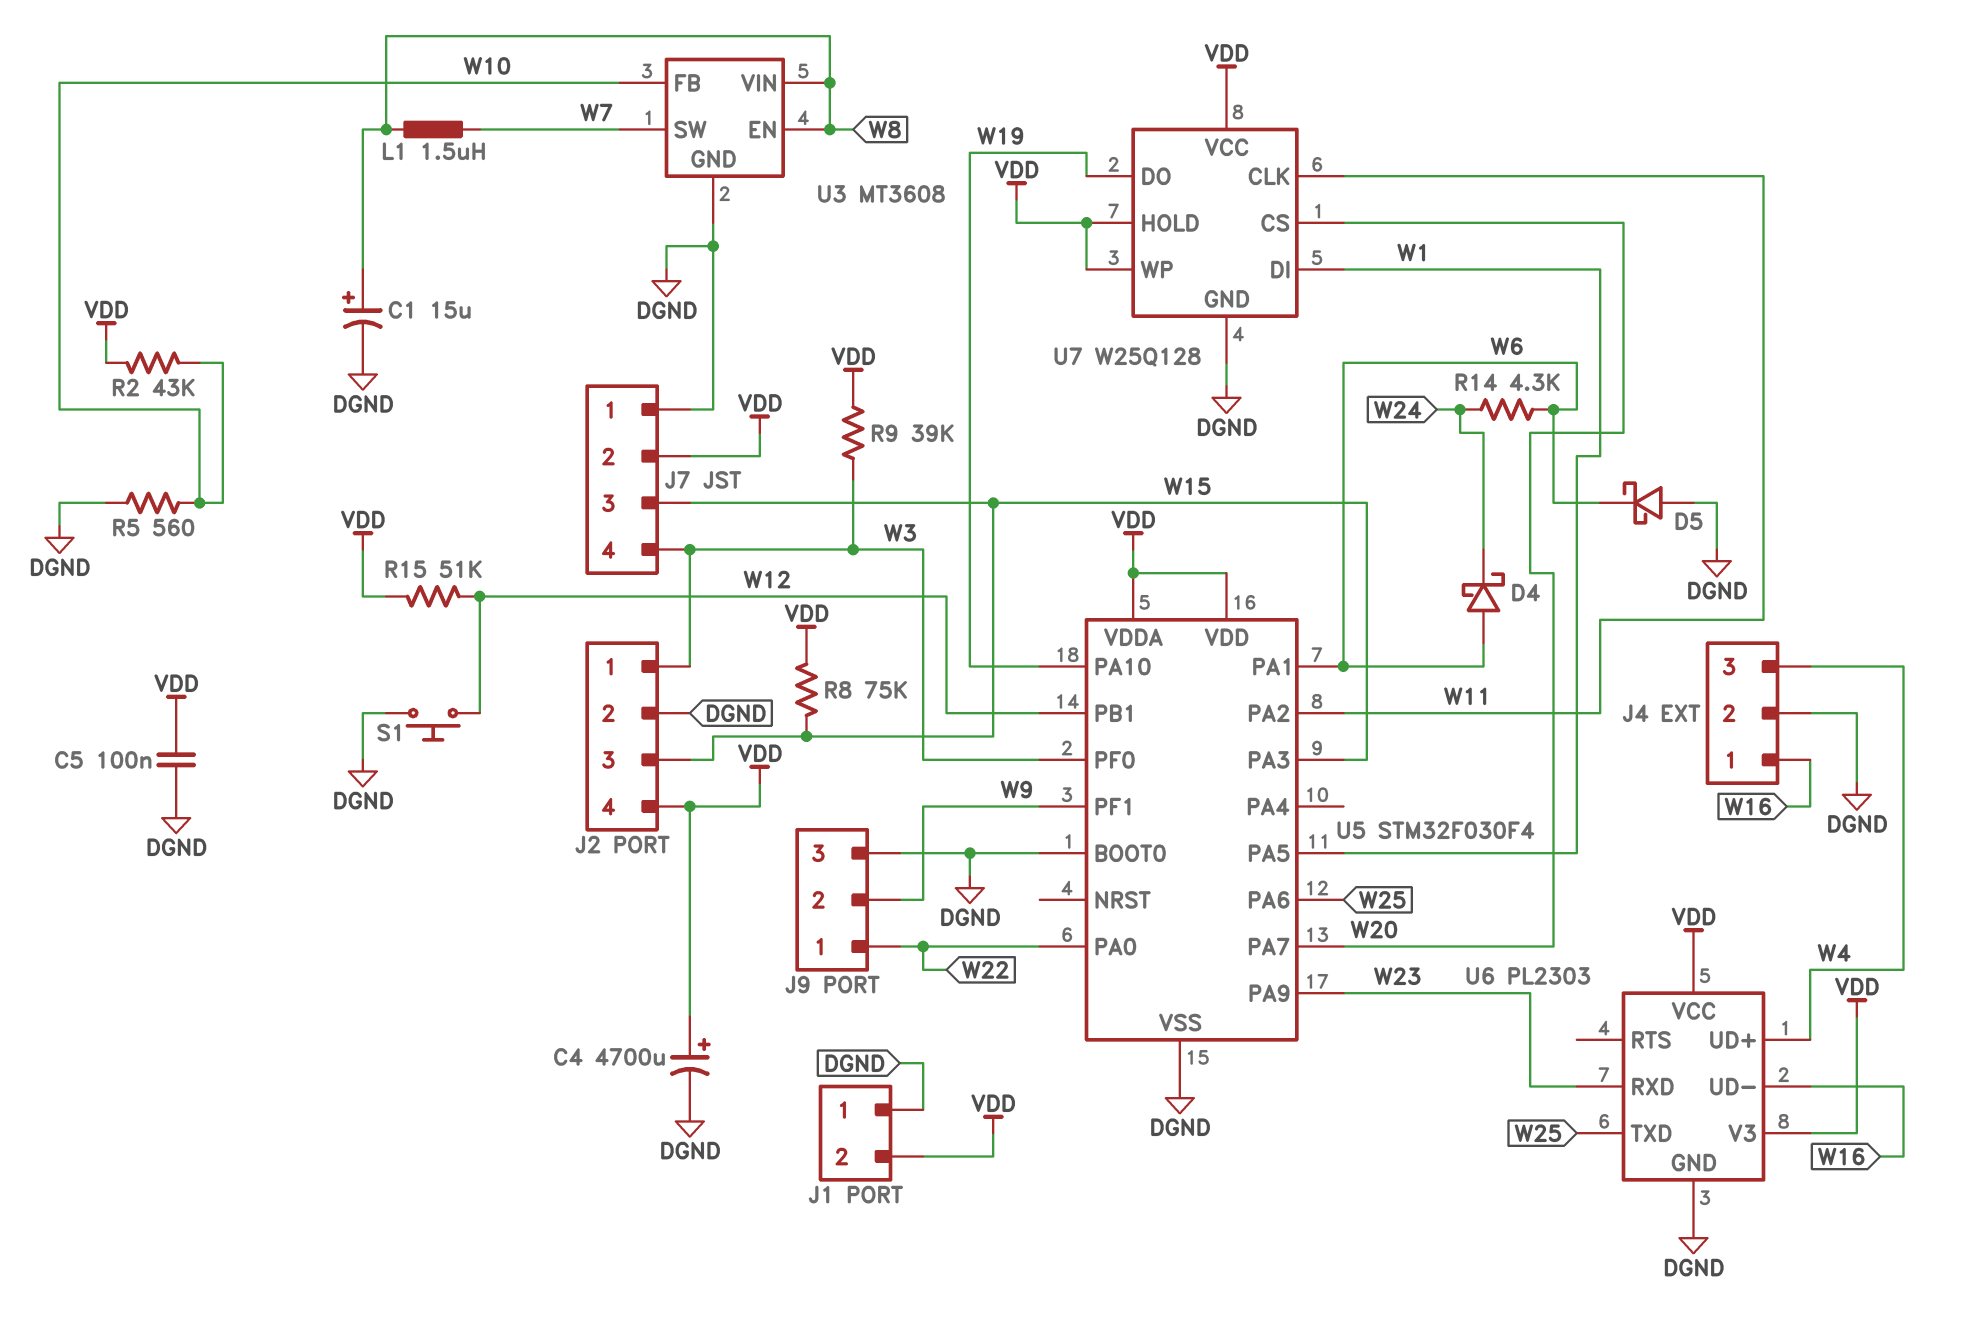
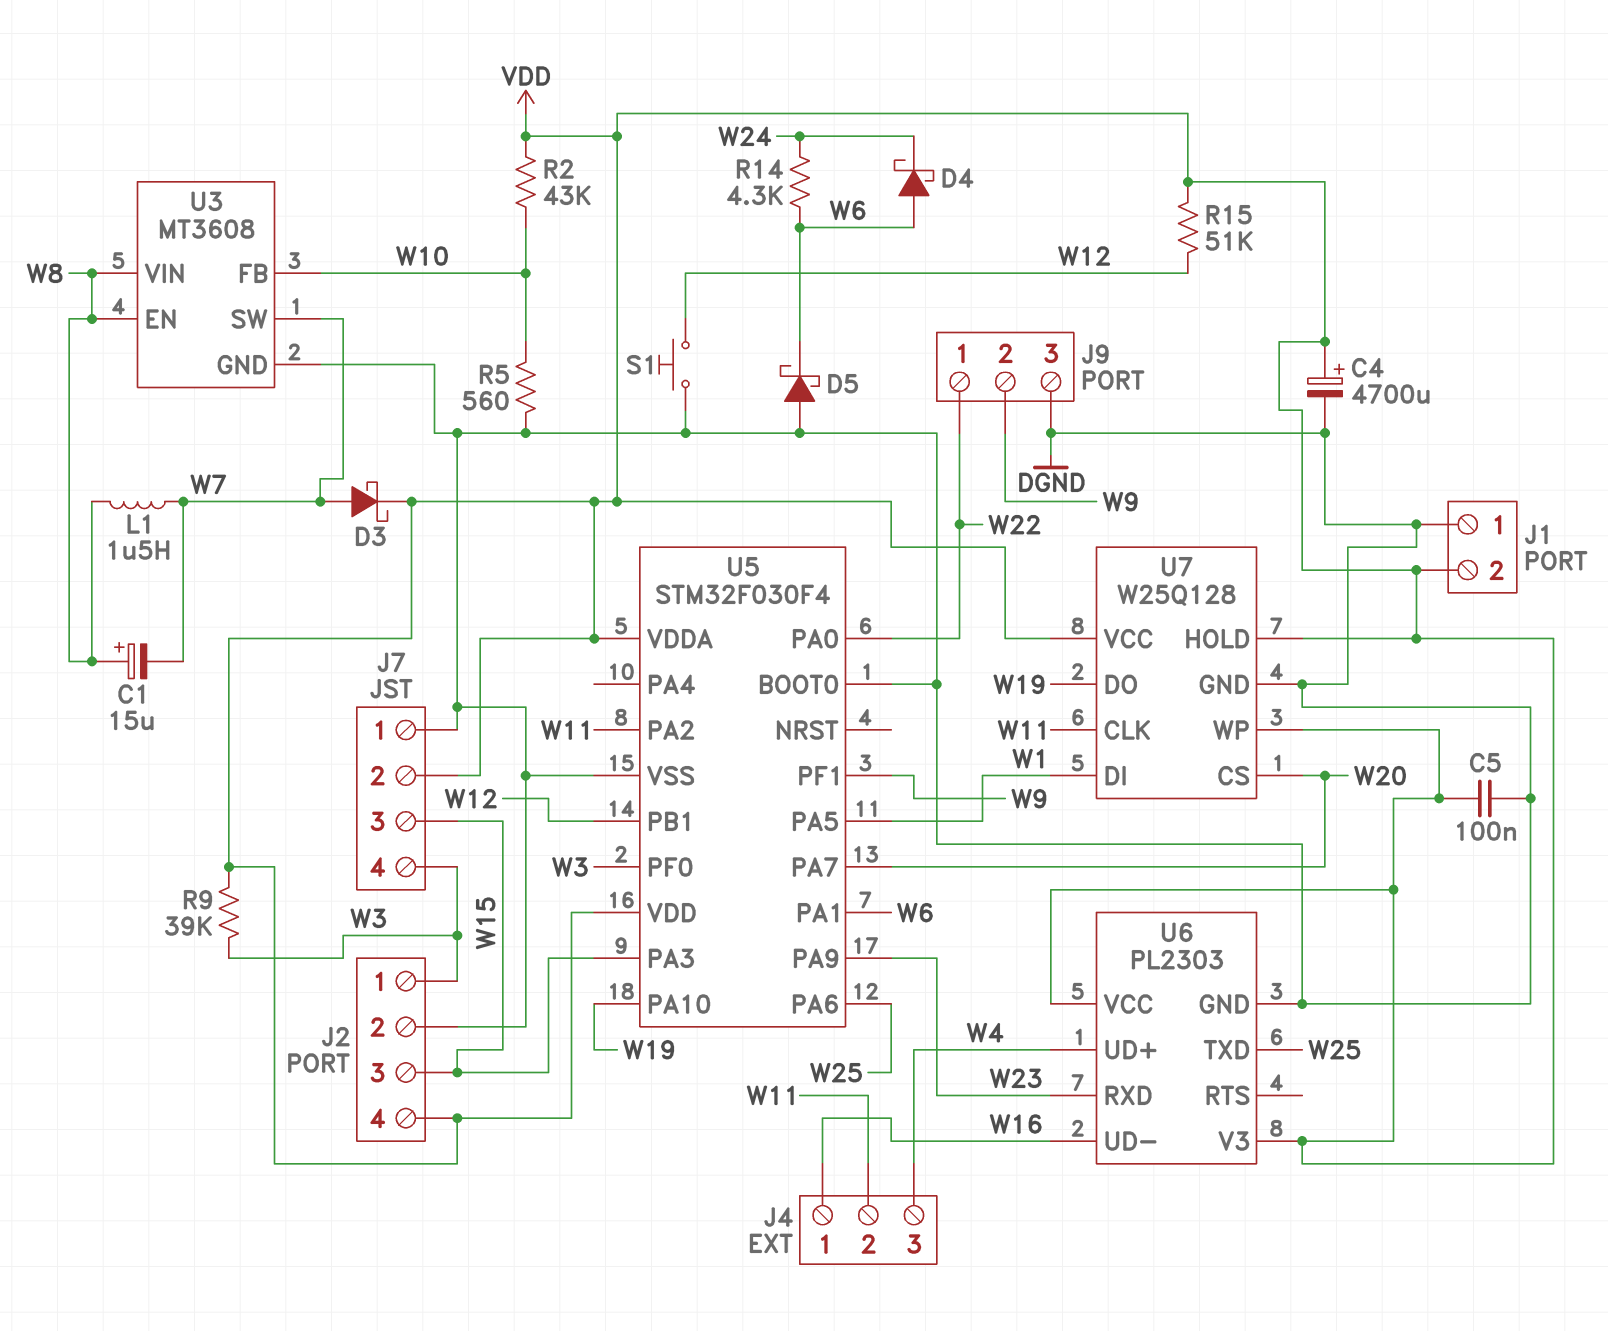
C1: 15uF (plus W8, minus DGND) -> 15uF (plus W8, minus W7)
D3: none -> schottky (A W7, K VDD)
J4 pin 2: DGND -> W11
R8: 75k (VDD, W15) -> none

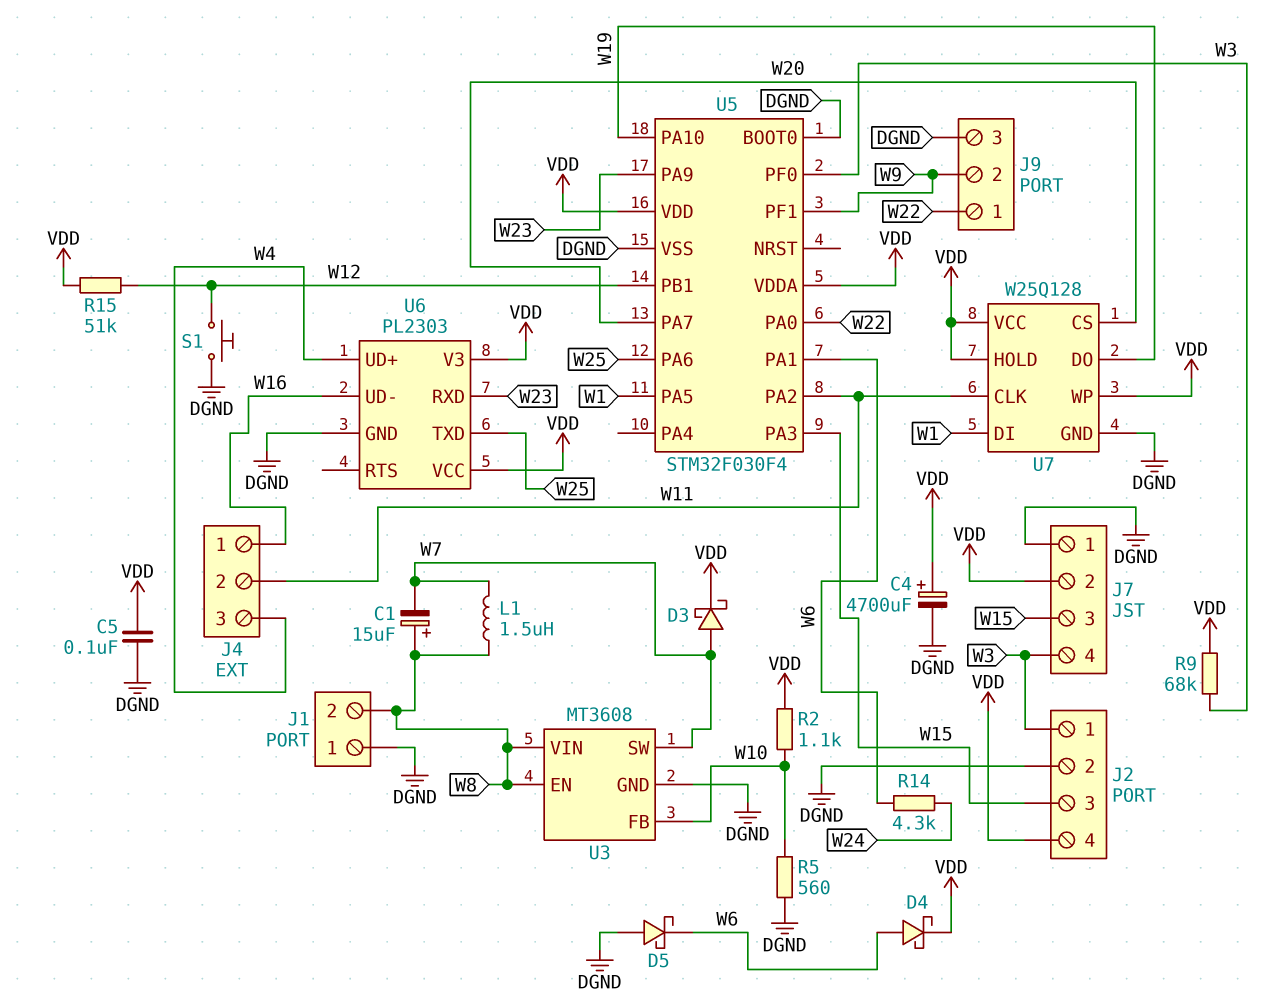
D4: schottky (A W6, K W24) -> schottky (A W6, K VDD)
J1 pin 2: VDD -> W8
R2: 43k (VDD, W10) -> 1.1k (VDD, W10)
R9: 39k (VDD, W3) -> 68k (VDD, W3)

